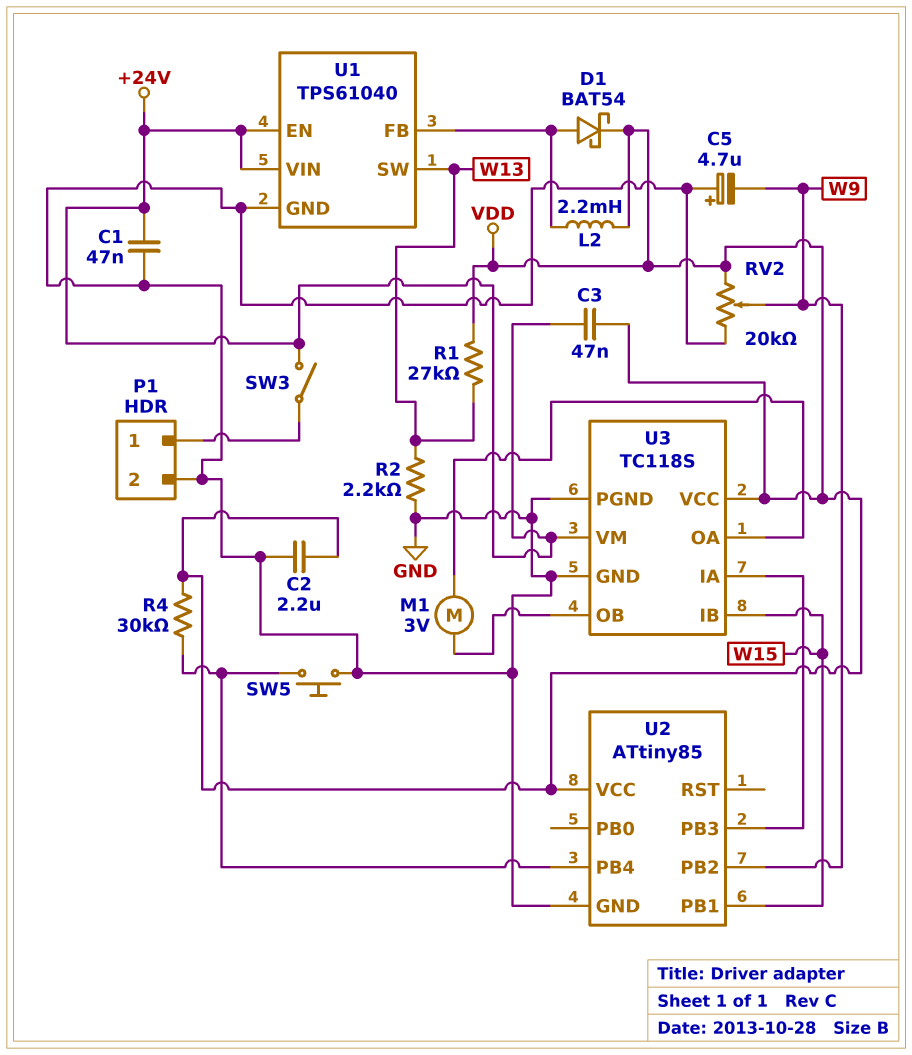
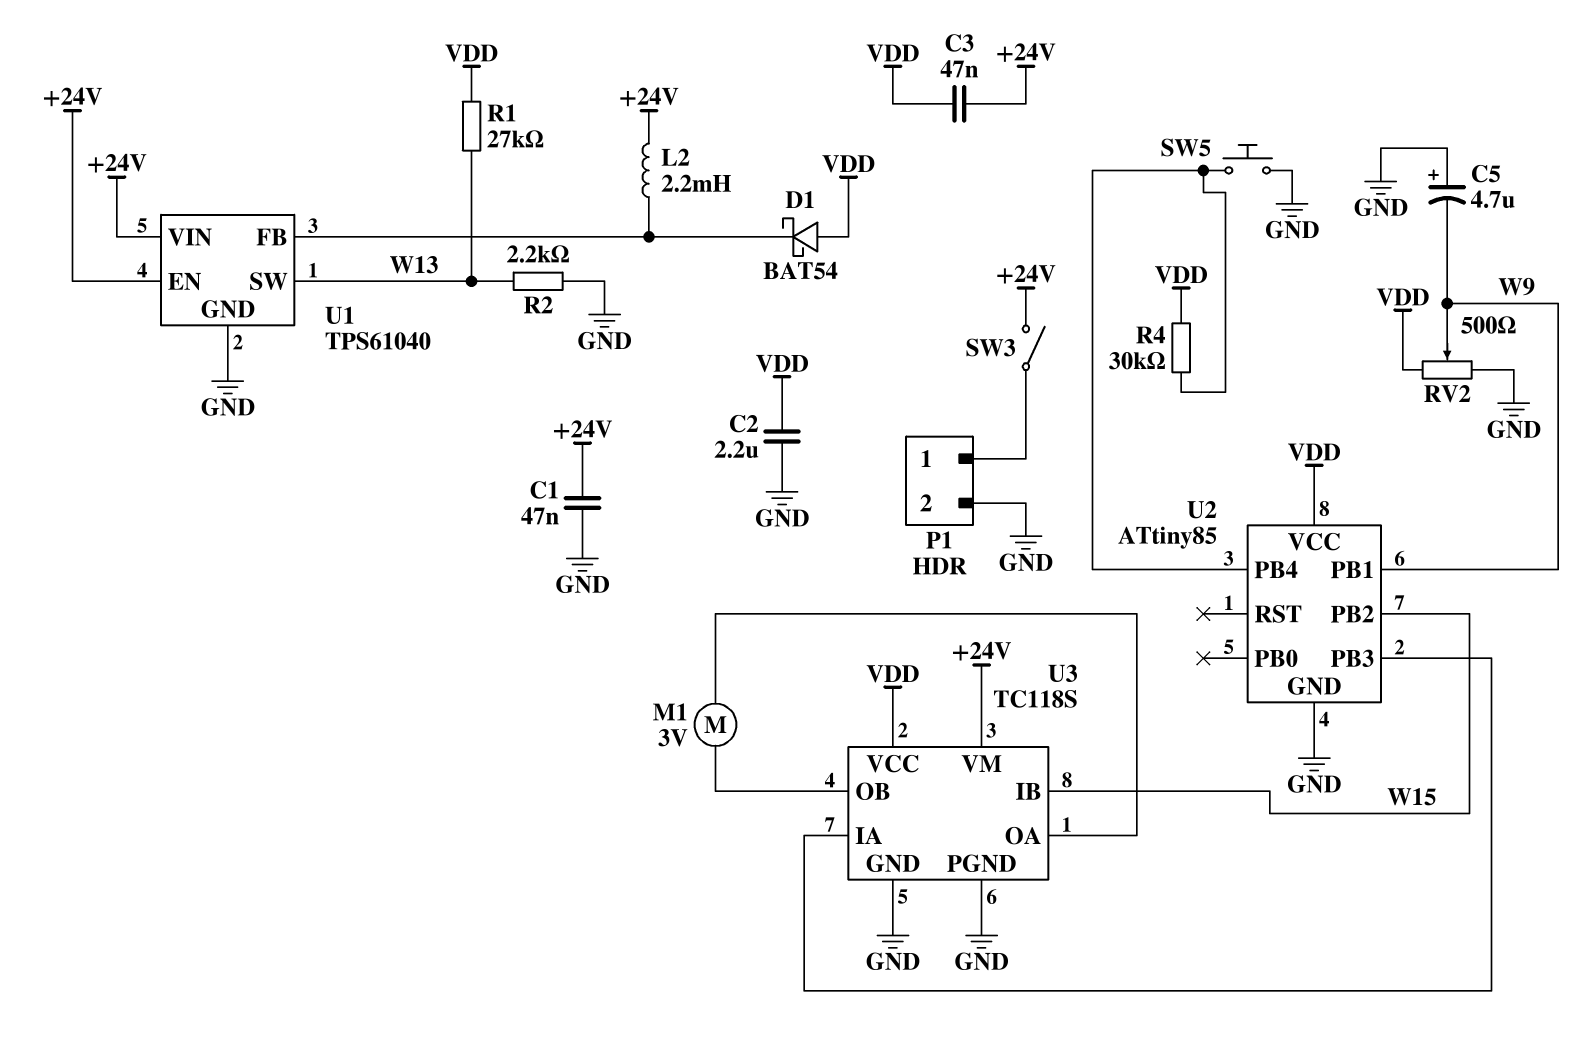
D1: schottky BAT54 (A U1/FB, K VDD) -> schottky BAT54 (A VDD, K U1/FB)
L2: 2.2mH (U1/FB, VDD) -> 2.2mH (+24V, U1/FB)
RV2: 20k (GND, VDD, wiper W9) -> 500 (GND, VDD, wiper W9)
U2 pin PB1: W15 -> W9
U2 pin PB2: W9 -> W15

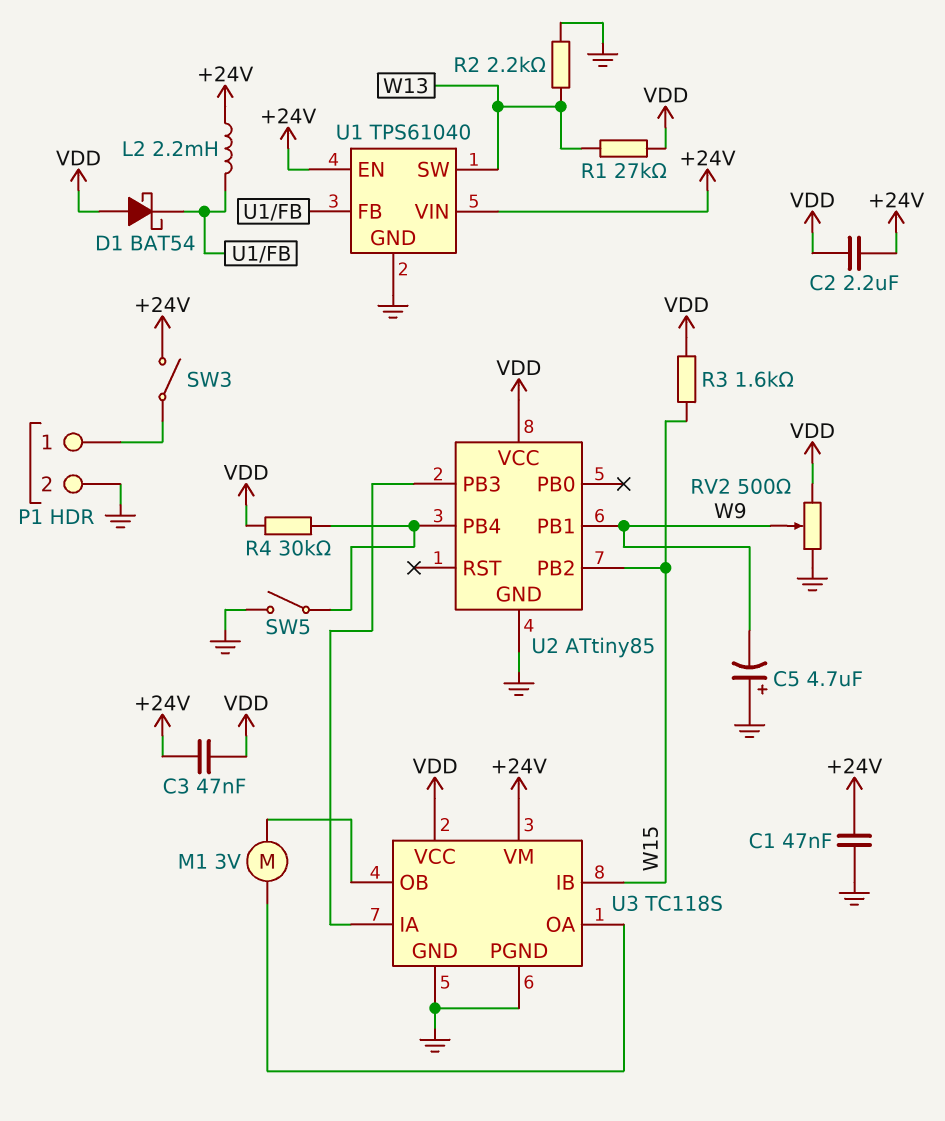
C2: 2.2uF (GND, VDD) -> 2.2uF (+24V, VDD)
R3: none -> 1.6k (VDD, W15)
SW5: button (GND, U2/PB4) -> switch (GND, U2/PB4)

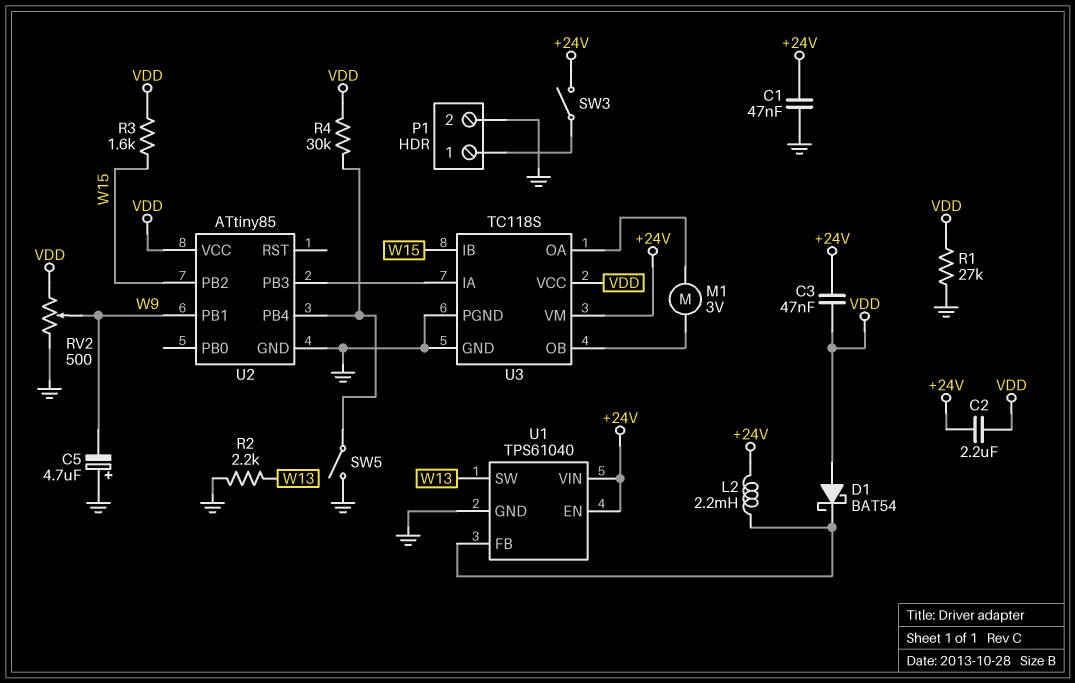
R1: 27k (VDD, W13) -> 27k (GND, VDD)

